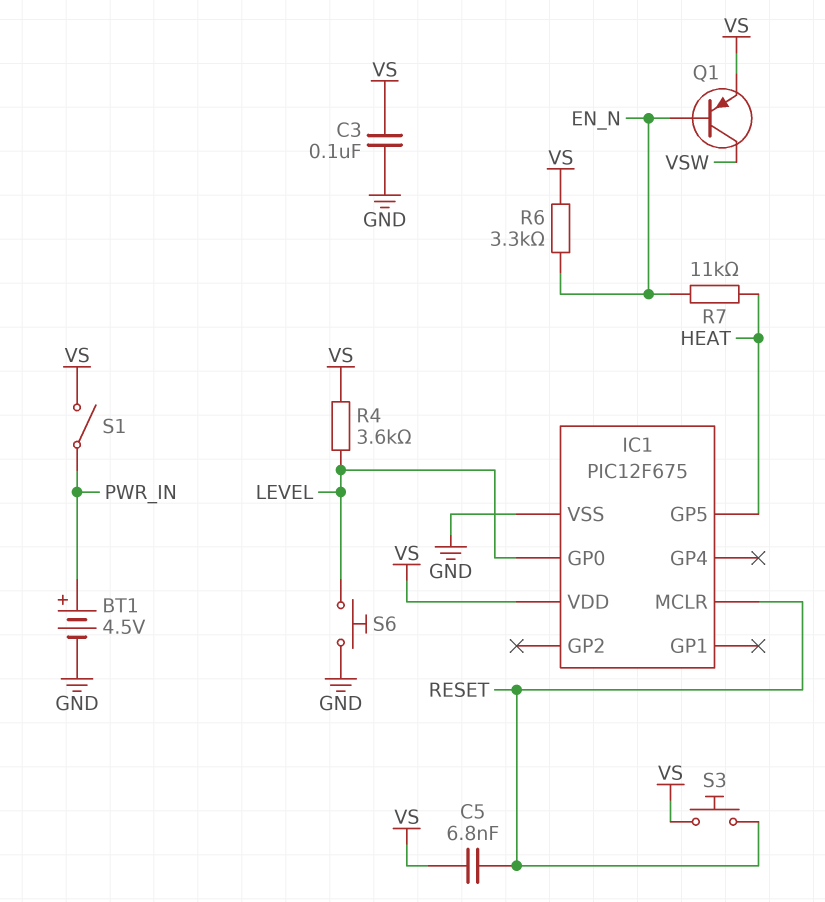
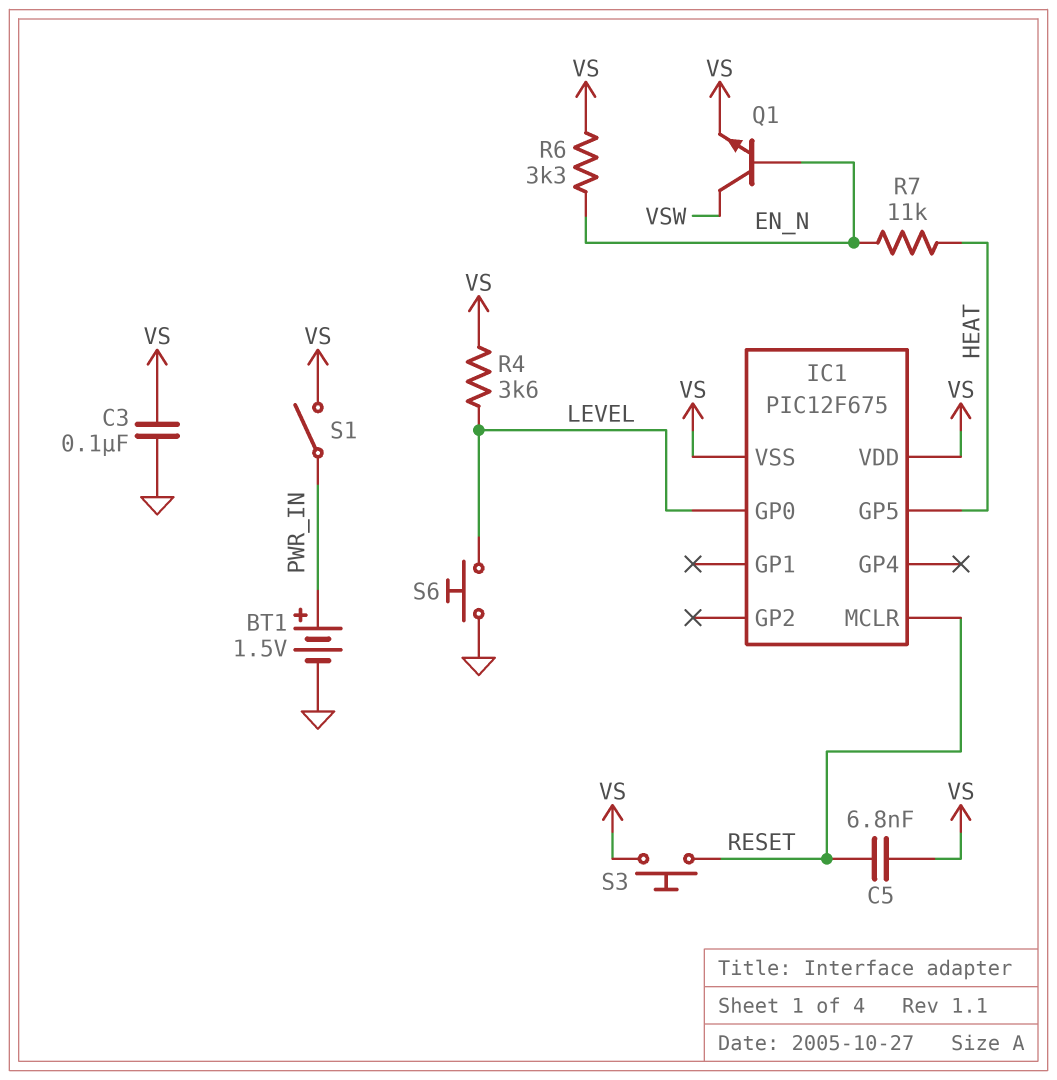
BT1: 4.5V (plus PWR_IN, minus GND) -> 1.5V (plus PWR_IN, minus GND)
IC1 pin VSS: GND -> VS
Q1: PNP (B EN_N, C VSW, E VS) -> NPN (B EN_N, C VSW, E VS)

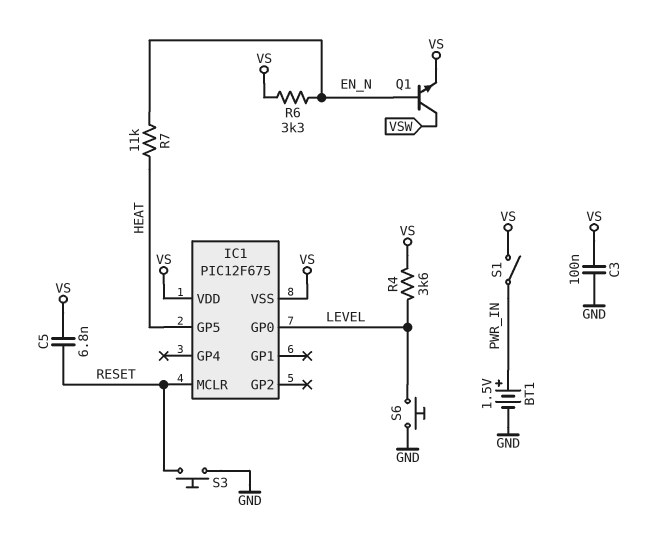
S3: button (RESET, VS) -> button (GND, RESET)

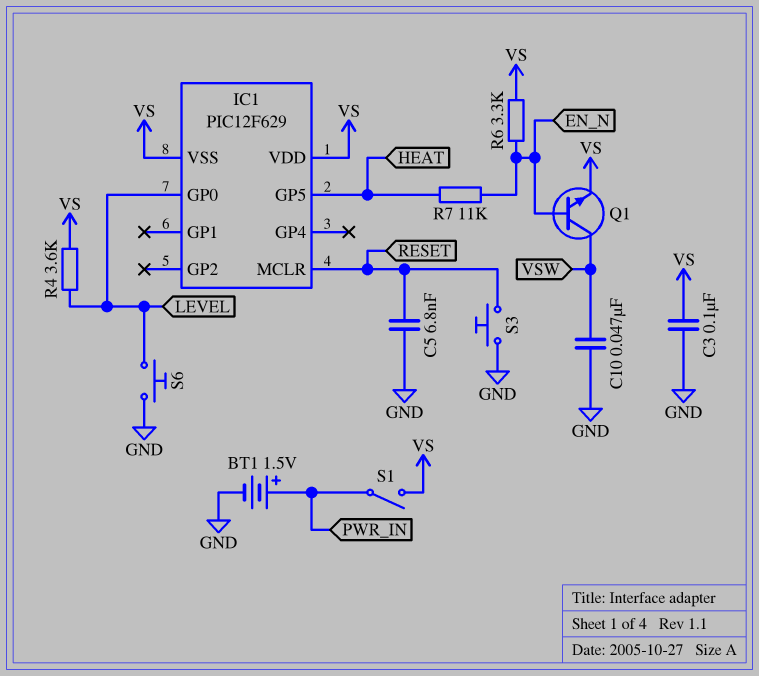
C5: 6.8nF (RESET, VS) -> 6.8nF (GND, RESET)
C10: none -> 47nF (GND, VSW)
IC1: PIC12F675 -> PIC12F629

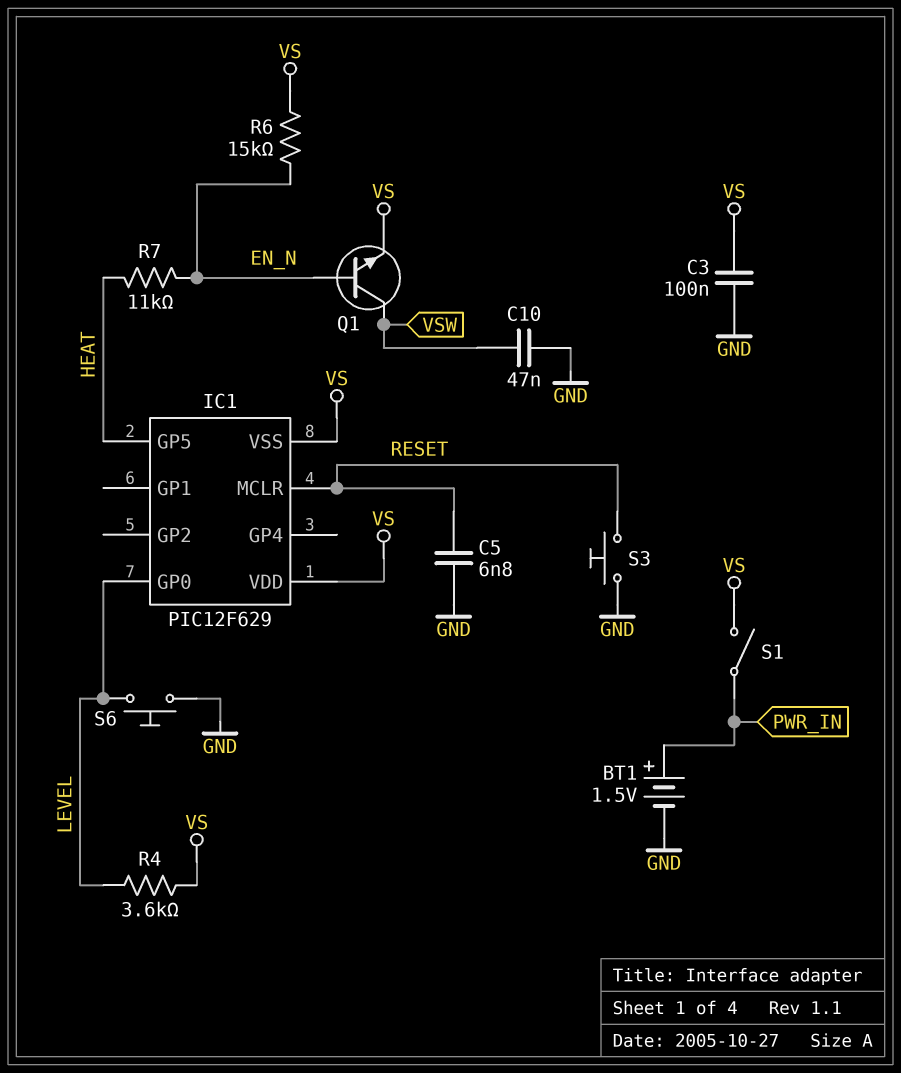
R6: 3.3k (EN_N, VS) -> 15k (EN_N, VS)

